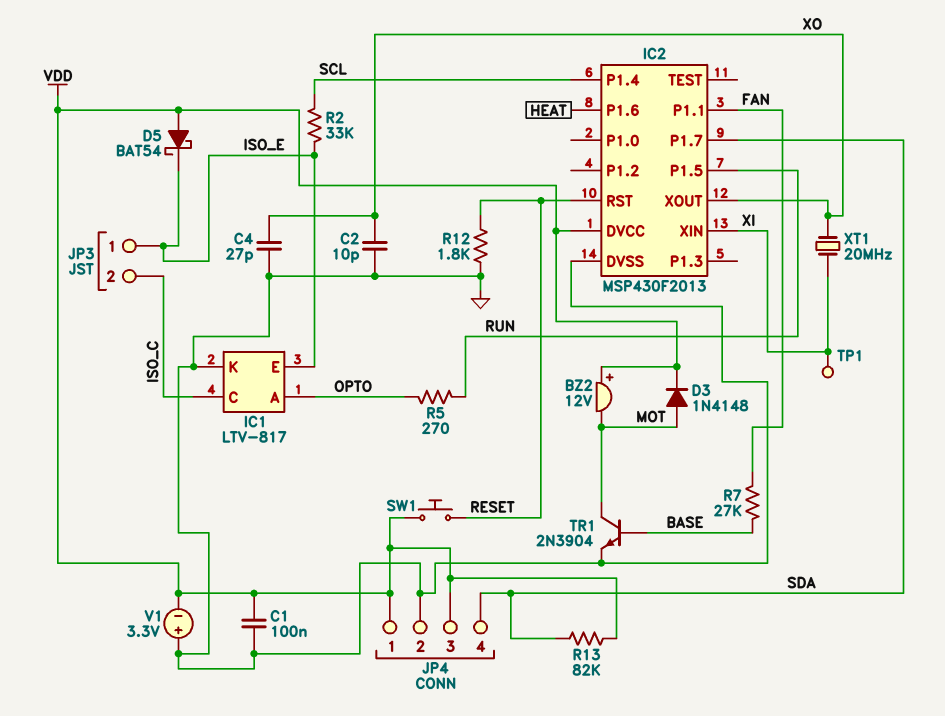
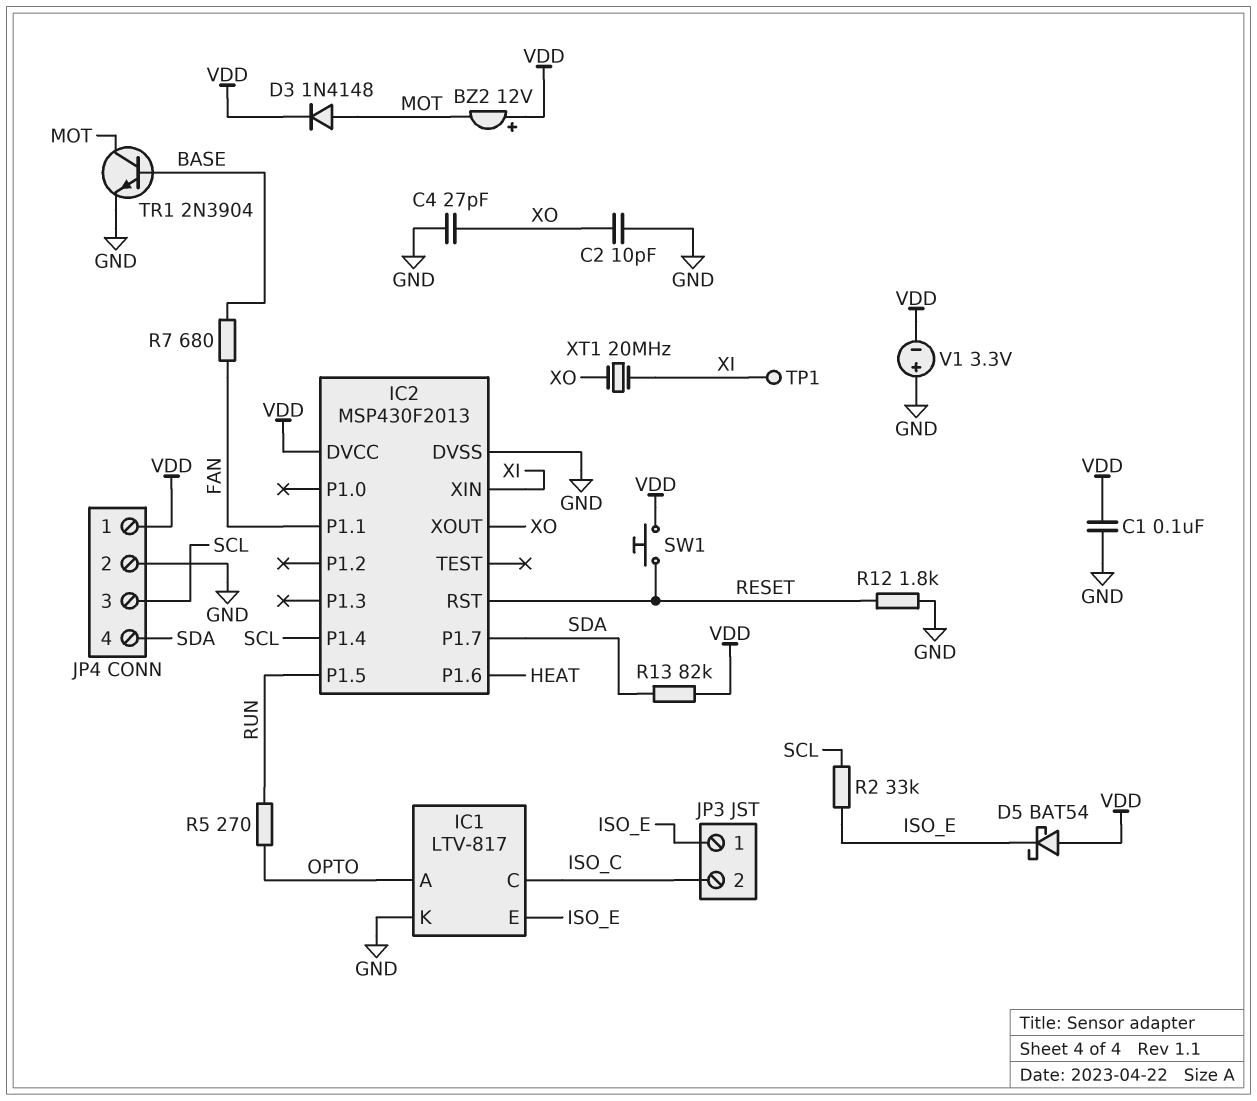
JP4 pin 3: VDD -> SCL
R7: 27k (BASE, FAN) -> 680 (BASE, FAN)

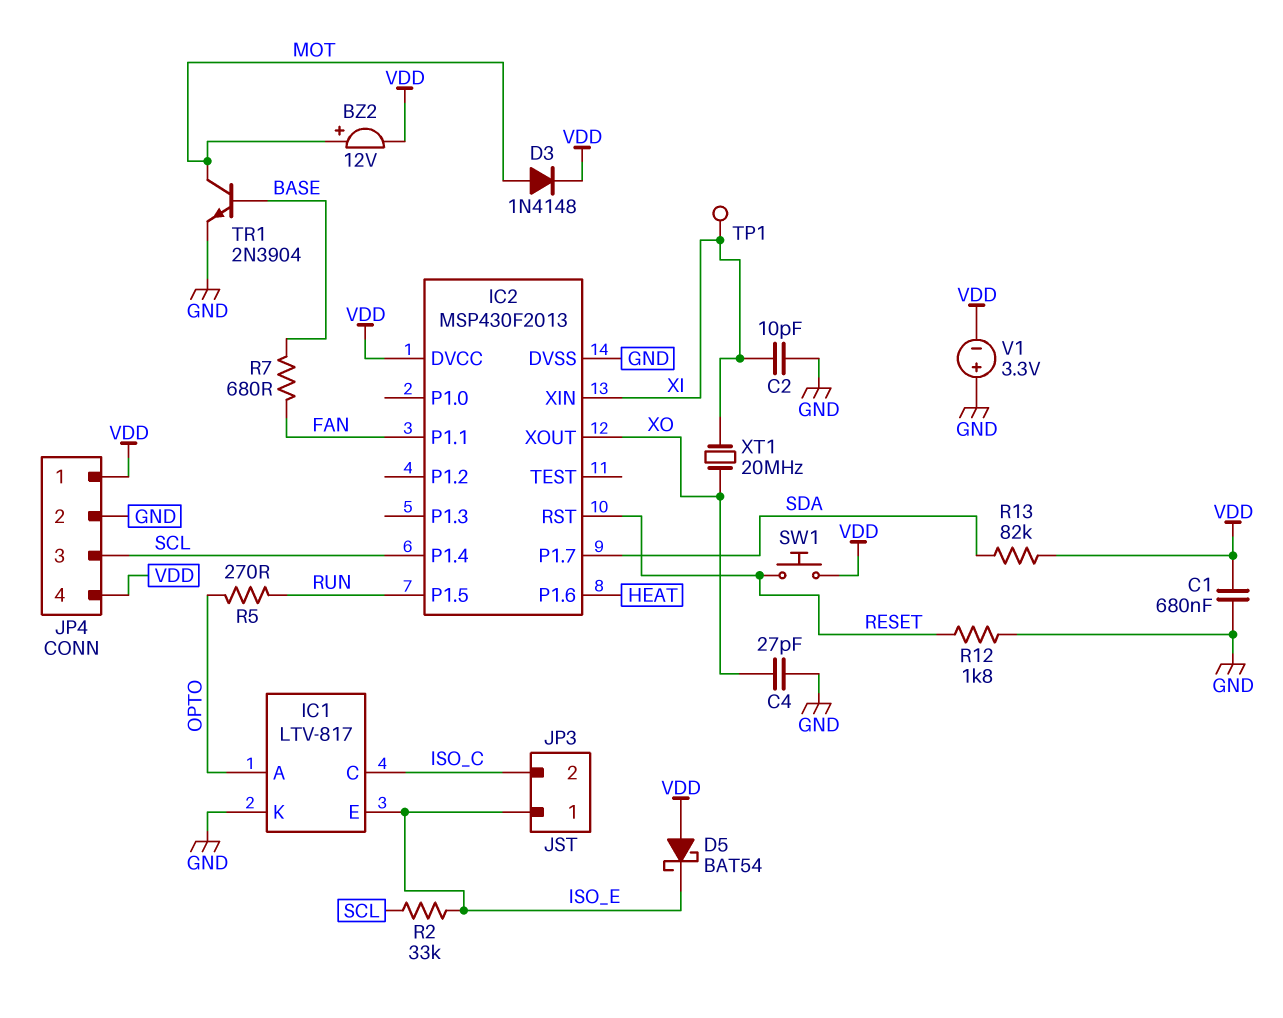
BZ2: buzzer 12V (plus VDD, minus MOT) -> buzzer 12V (plus MOT, minus VDD)
C1: 100nF (GND, VDD) -> 680nF (GND, VDD)
C2: 10pF (GND, XO) -> 10pF (GND, XI)
JP4 pin 4: SDA -> VDD

